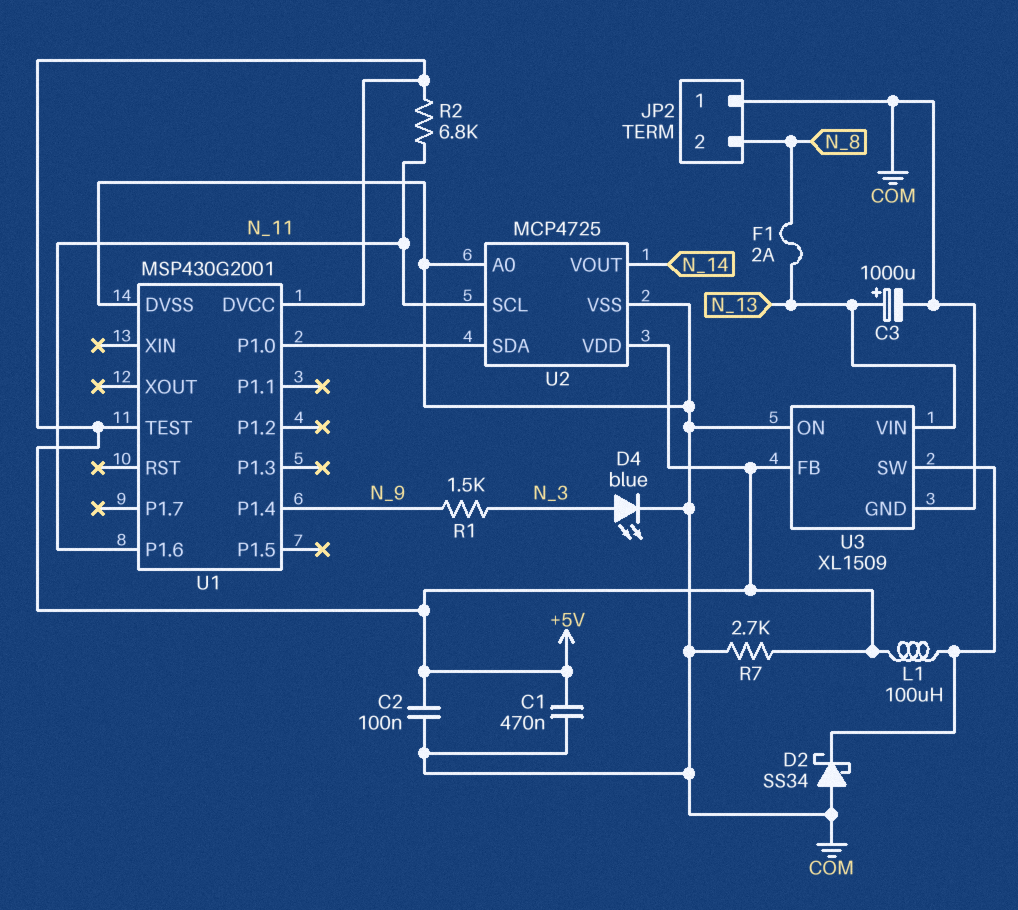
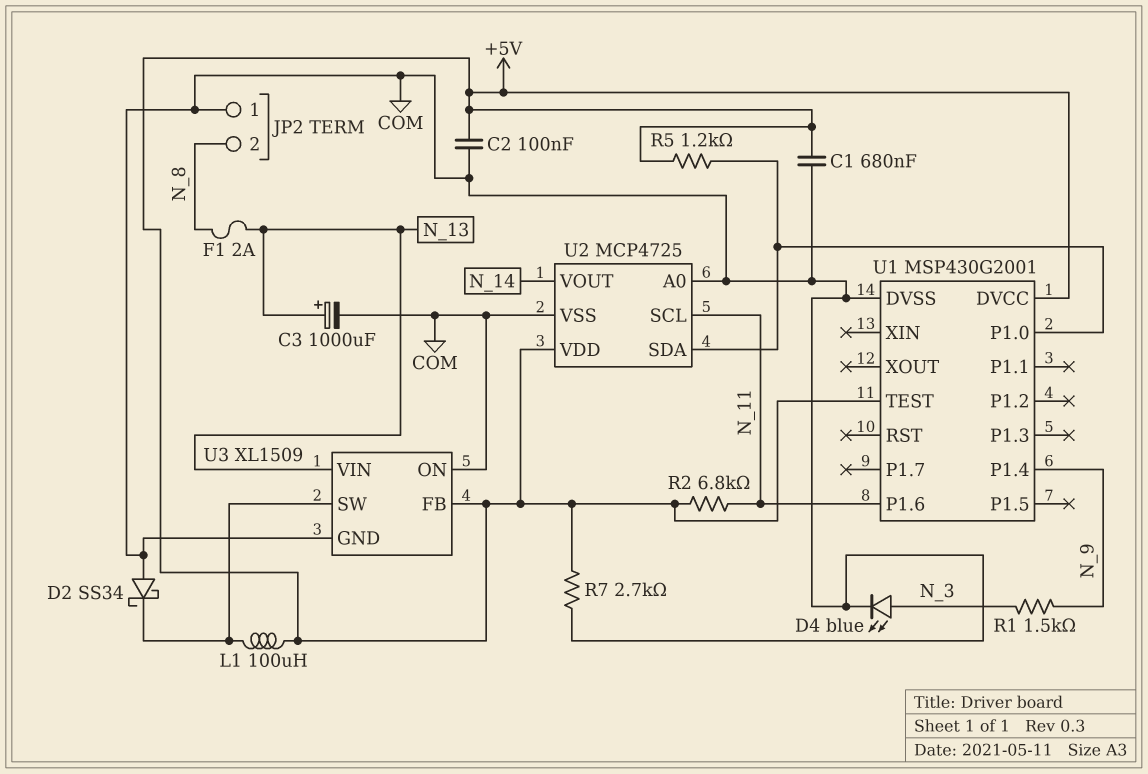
C1: 470nF (+5V, COM) -> 680nF (+5V, COM)
R5: none -> 1.2k (+5V, U1/P1.0)

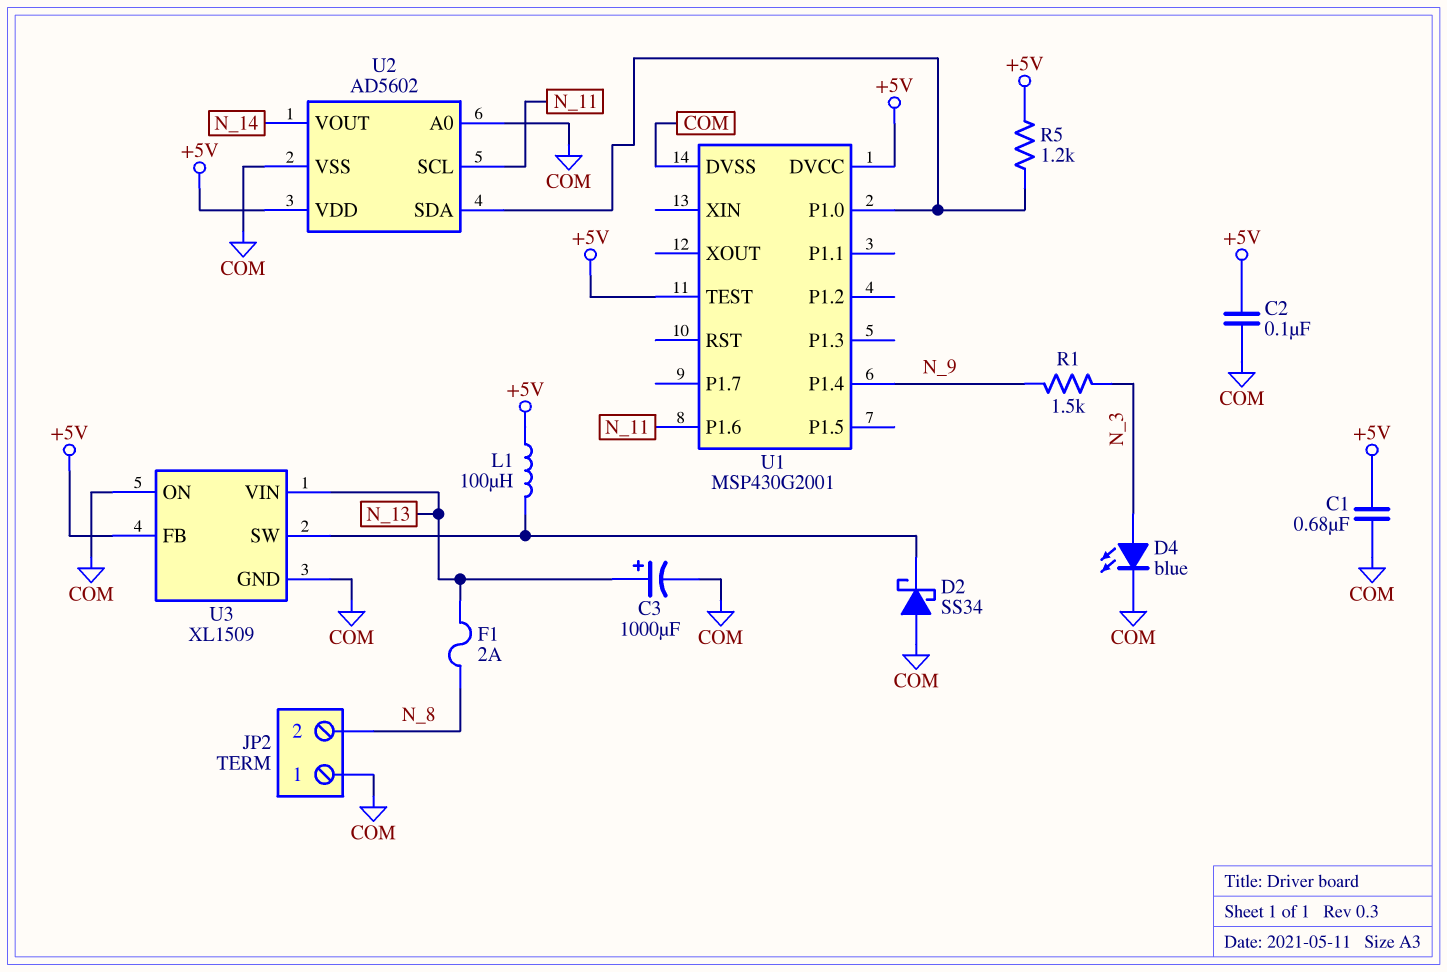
R2: 6.8k (+5V, N_11) -> none
R7: 2.7k (+5V, COM) -> none
U2: MCP4725 -> AD5602

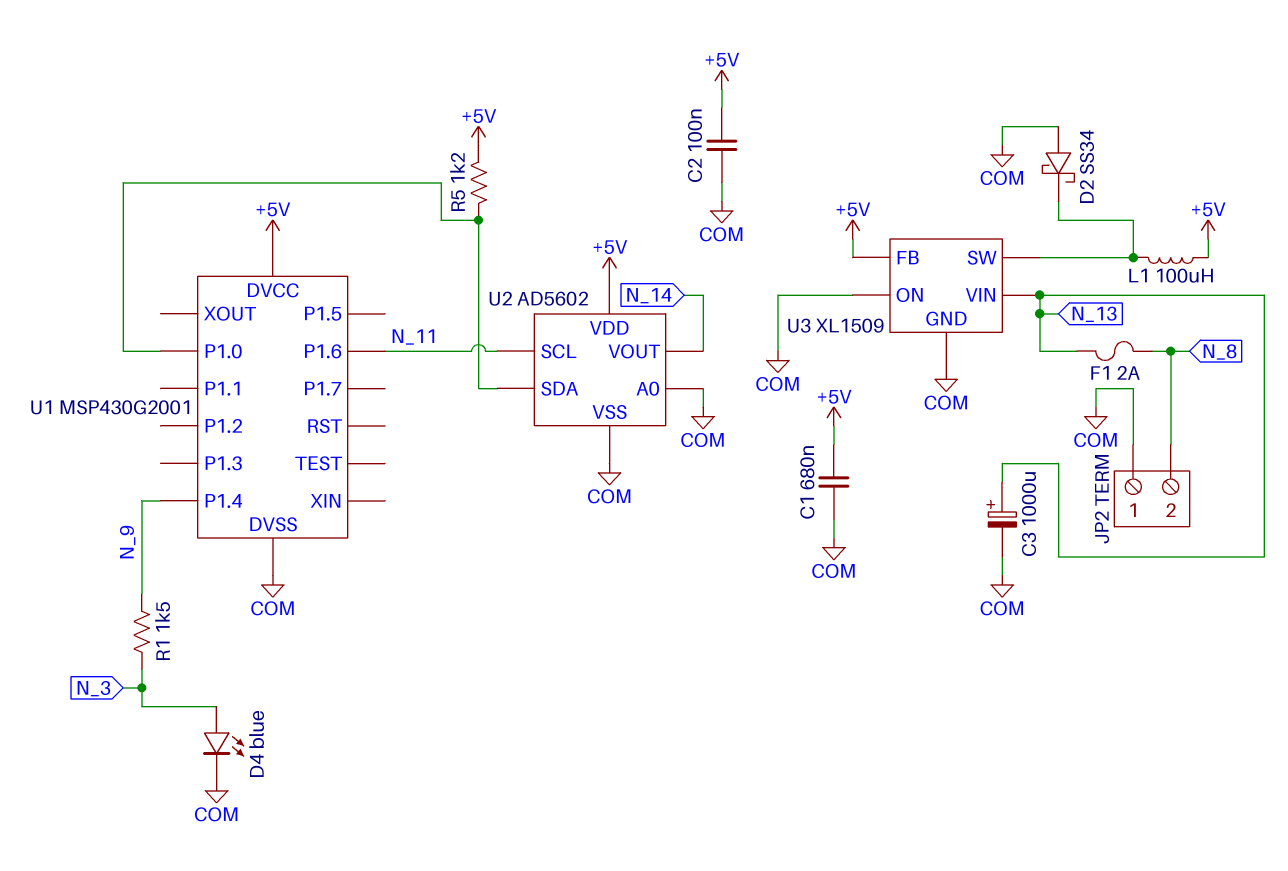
U1 pin TEST: +5V -> none

